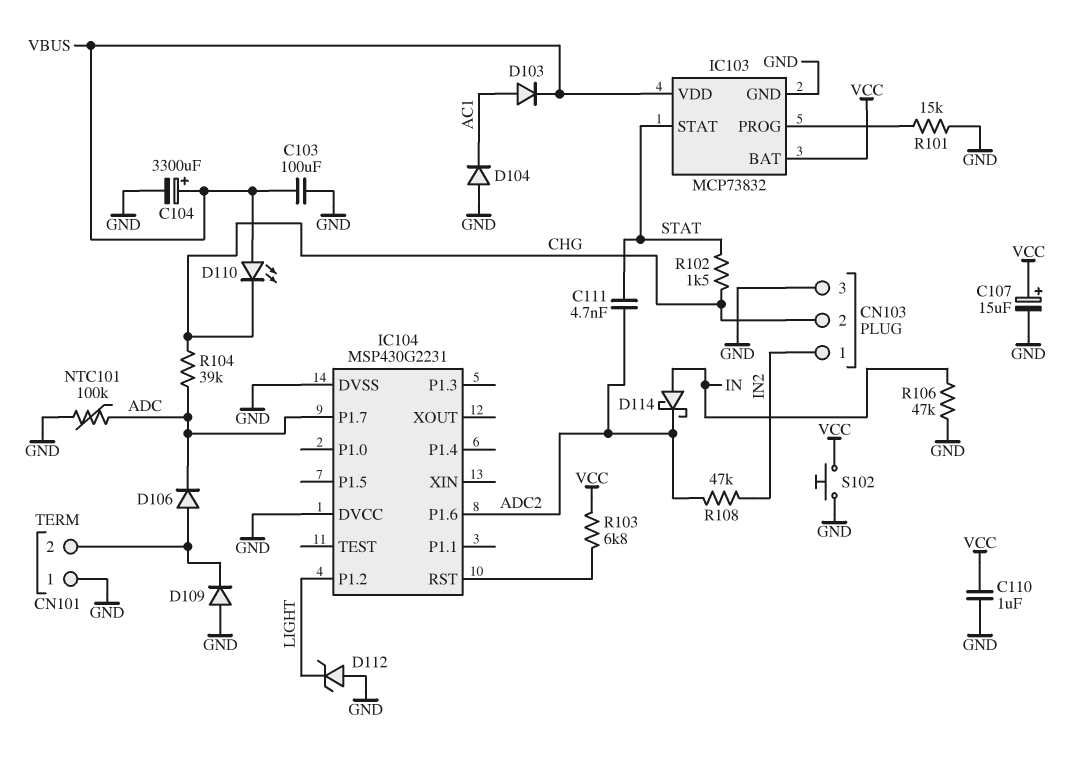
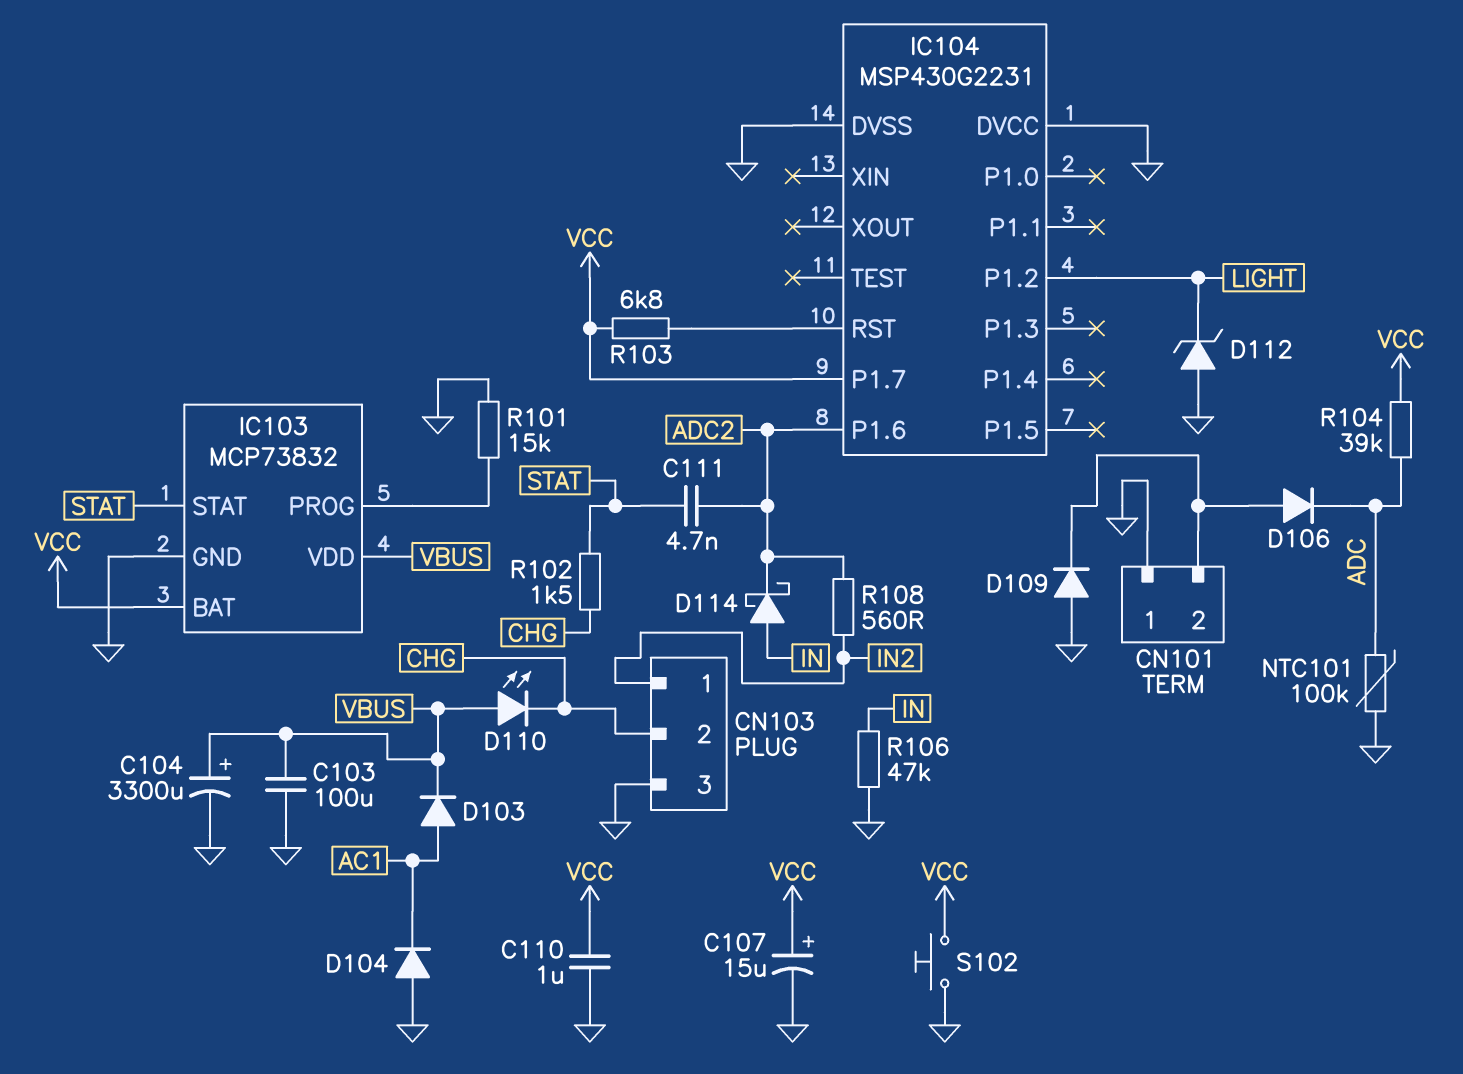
IC104 pin P1.7: ADC -> VCC
R104: 39k (ADC, CHG) -> 39k (ADC, VCC)
R108: 47k (ADC2, IN2) -> 560 (ADC2, IN2)

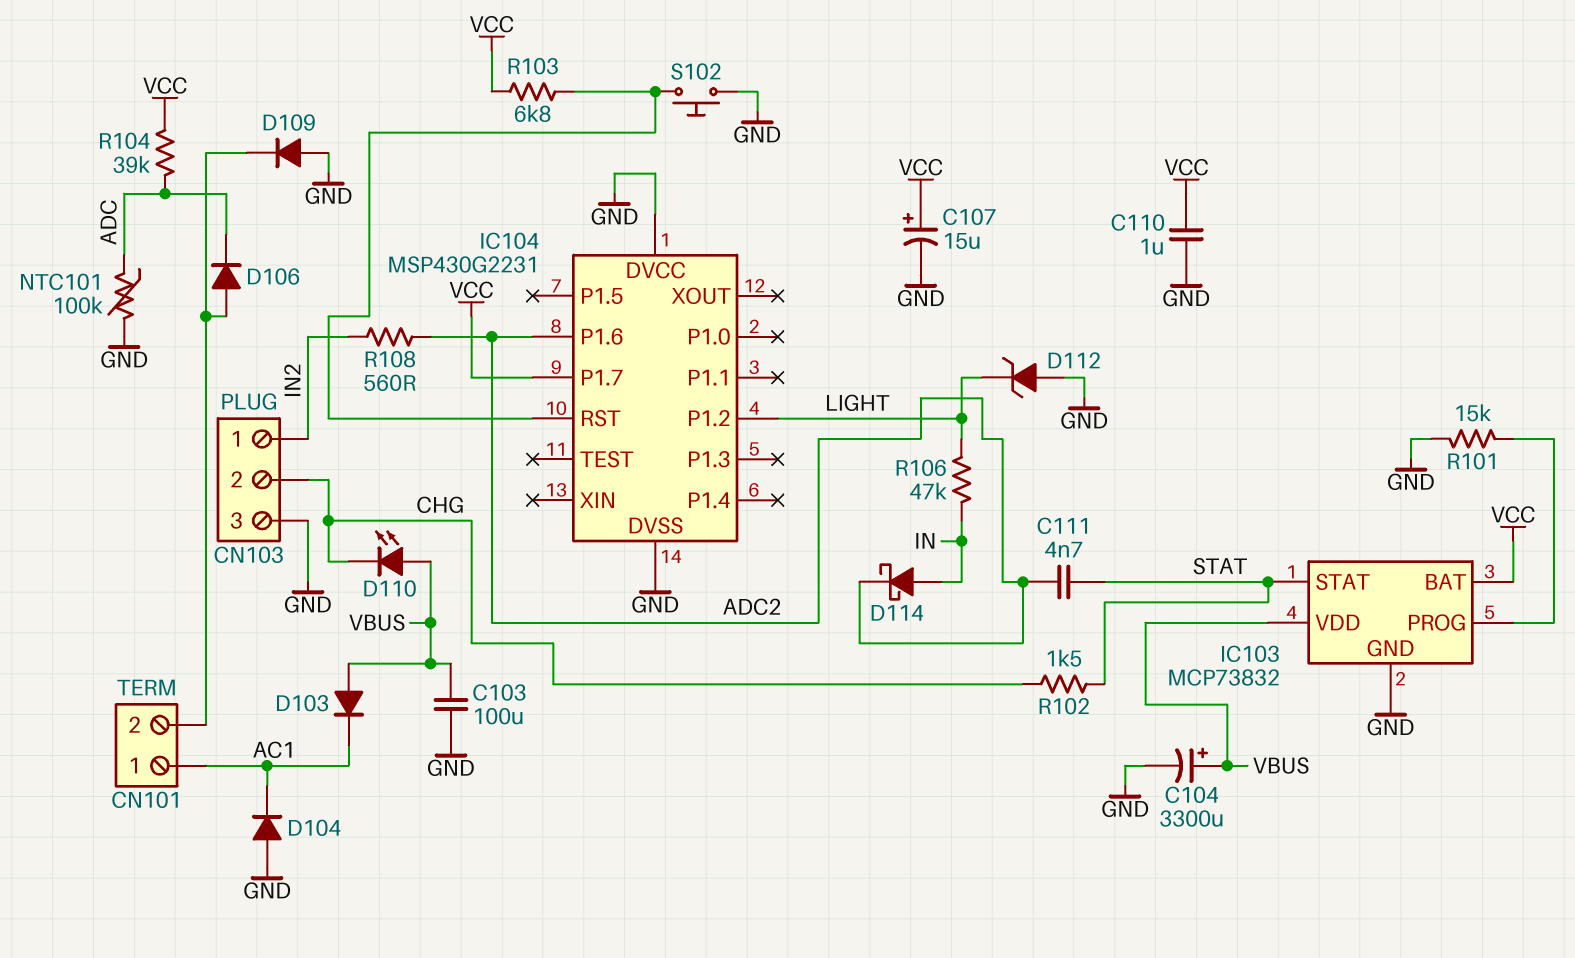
CN101 pin 1: GND -> AC1
D103: diode (A AC1, K VBUS) -> diode (A VBUS, K AC1)
R106: 47k (GND, IN) -> 47k (IN, LIGHT)
S102: button (GND, VCC) -> button (GND, IC104/RST)

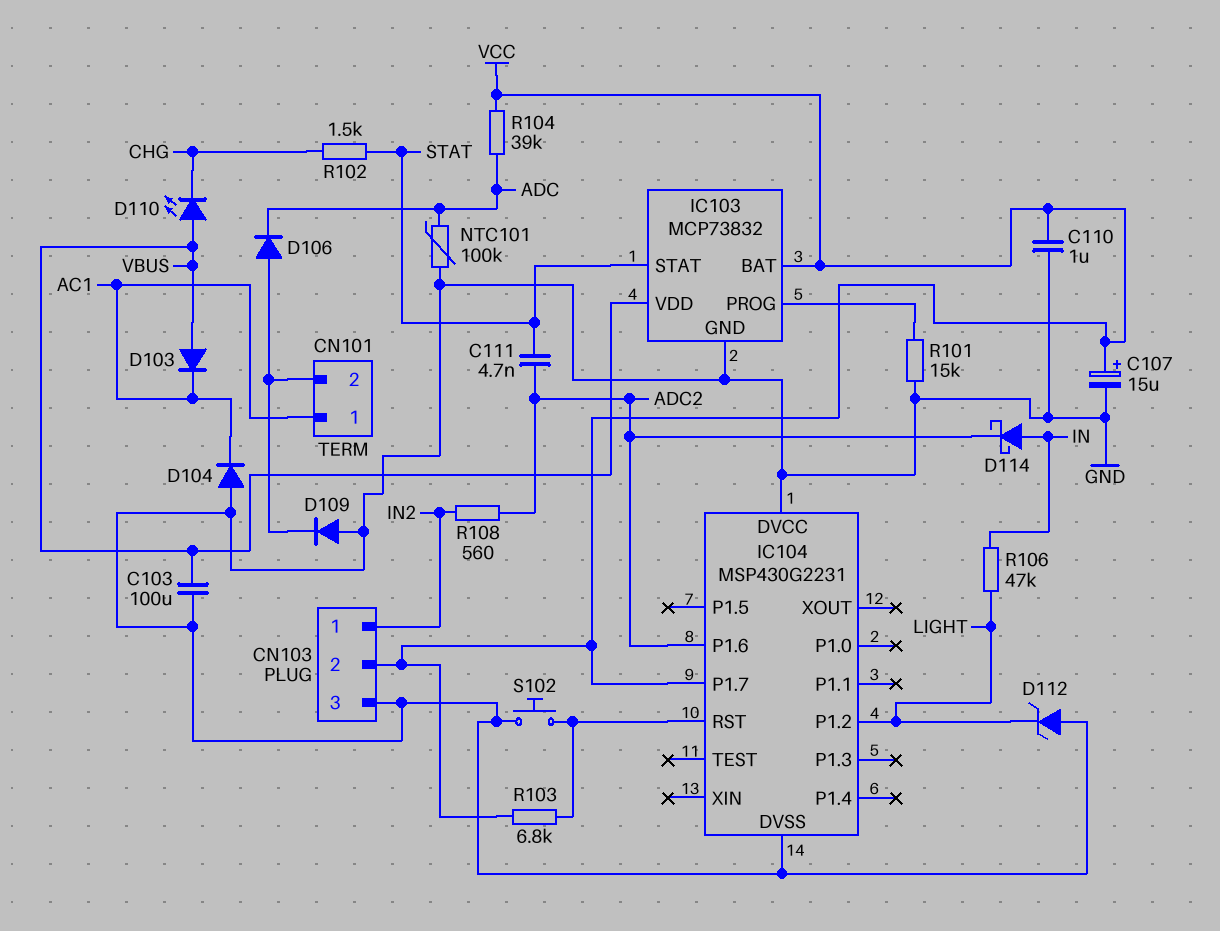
C104: 3300uF (plus VBUS, minus GND) -> none
CN103 pin 2: CHG -> VCC

